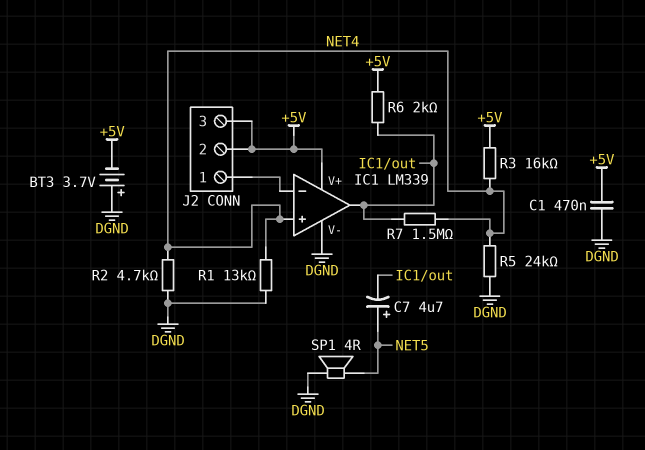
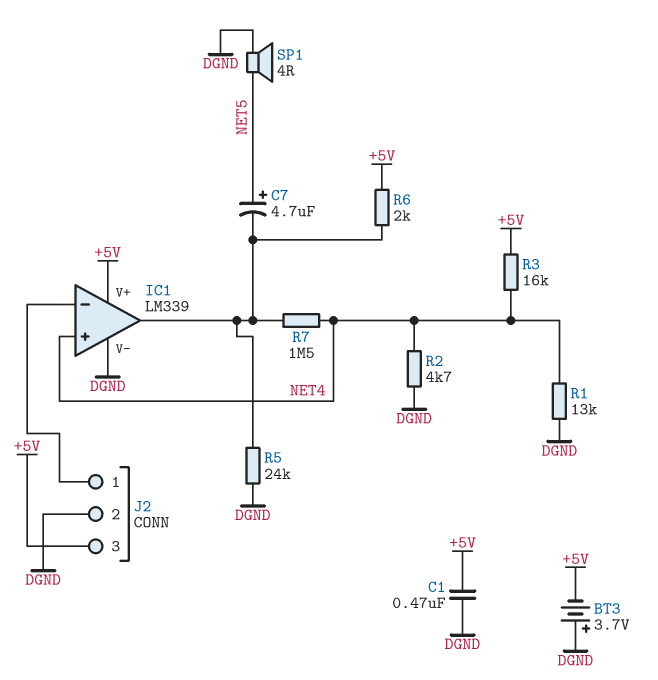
J2 pin 2: +5V -> DGND
R5: 24k (DGND, NET4) -> 24k (DGND, IC1/out)

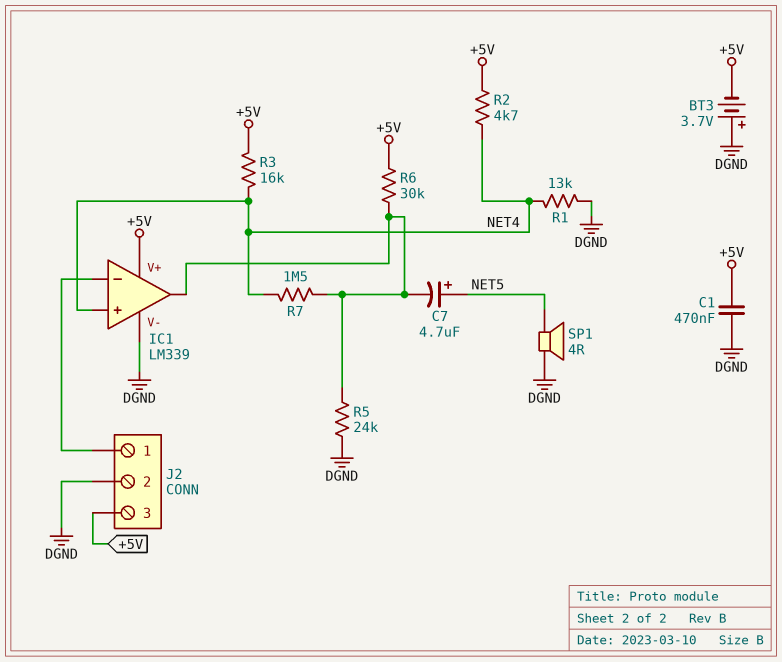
R2: 4.7k (DGND, NET4) -> 4.7k (+5V, NET4)
R6: 2k (+5V, IC1/out) -> 30k (+5V, IC1/out)

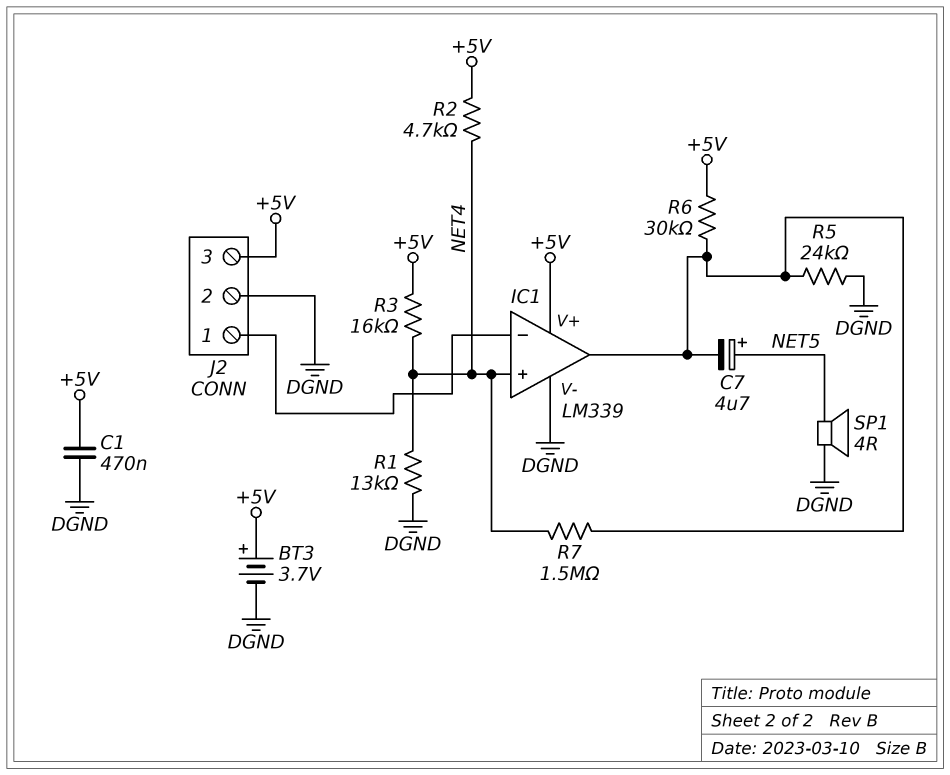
BT3: 3.7V (plus DGND, minus +5V) -> 3.7V (plus +5V, minus DGND)

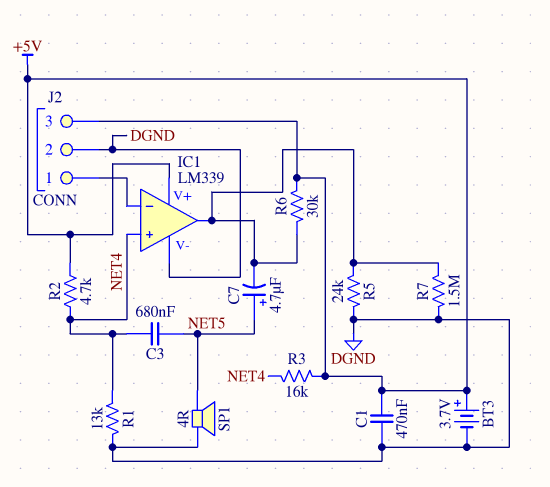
C3: none -> 680nF (NET4, NET5)
R7: 1.5M (IC1/out, NET4) -> 1.5M (DGND, IC1/out)

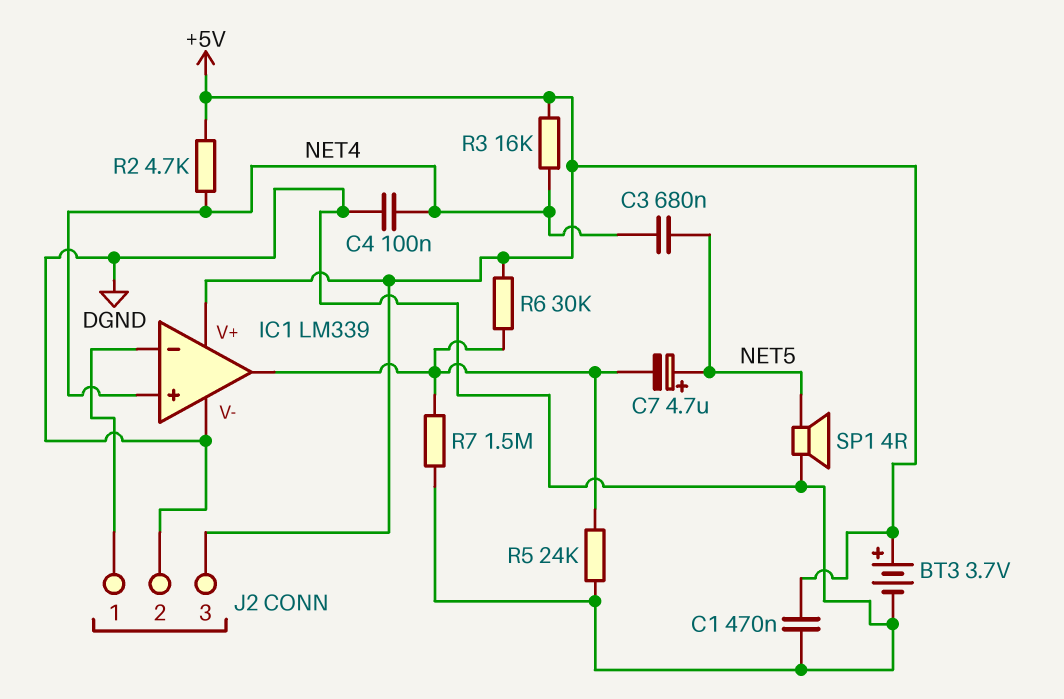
C4: none -> 100nF (DGND, NET4)
R1: 13k (DGND, NET4) -> none

